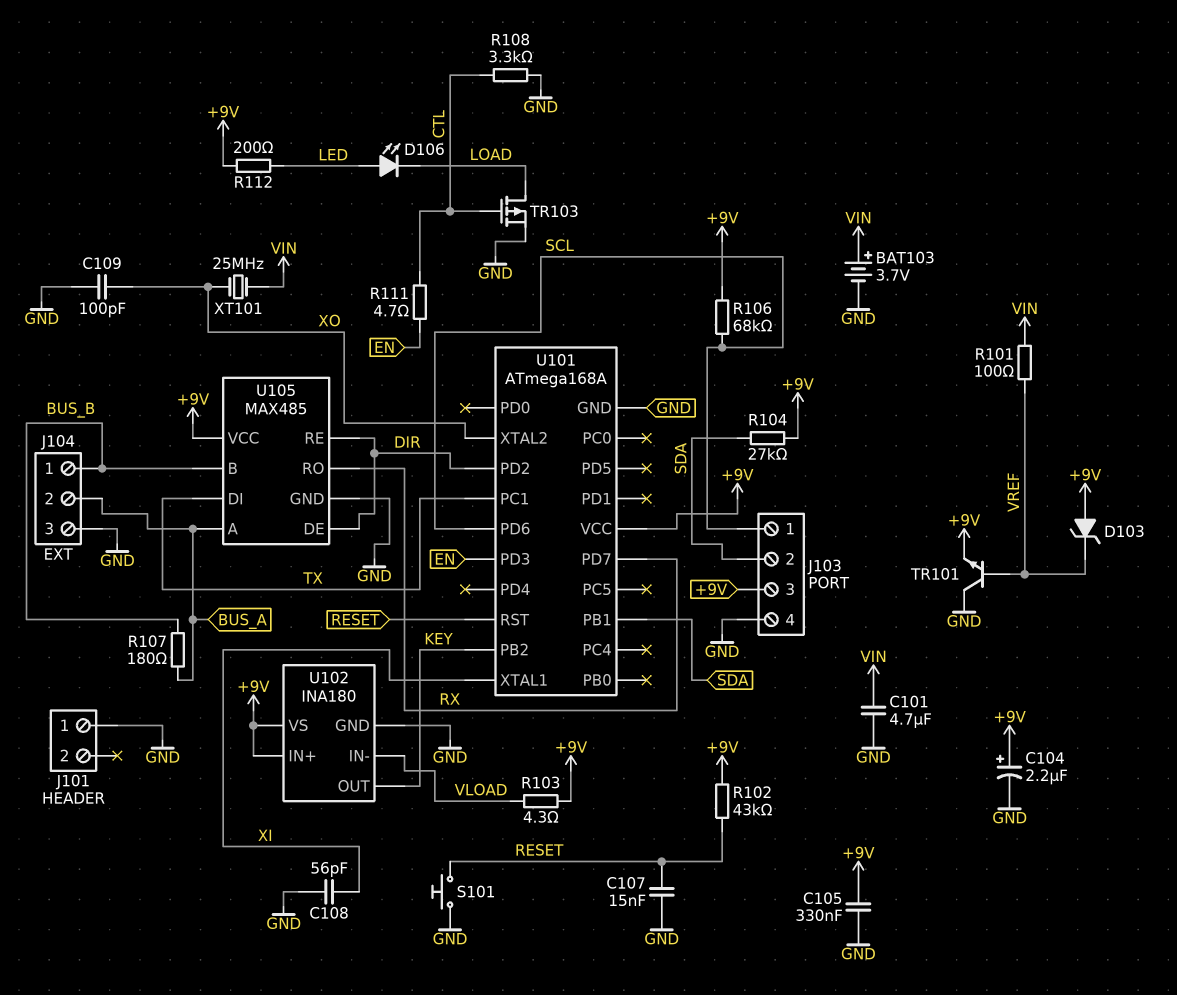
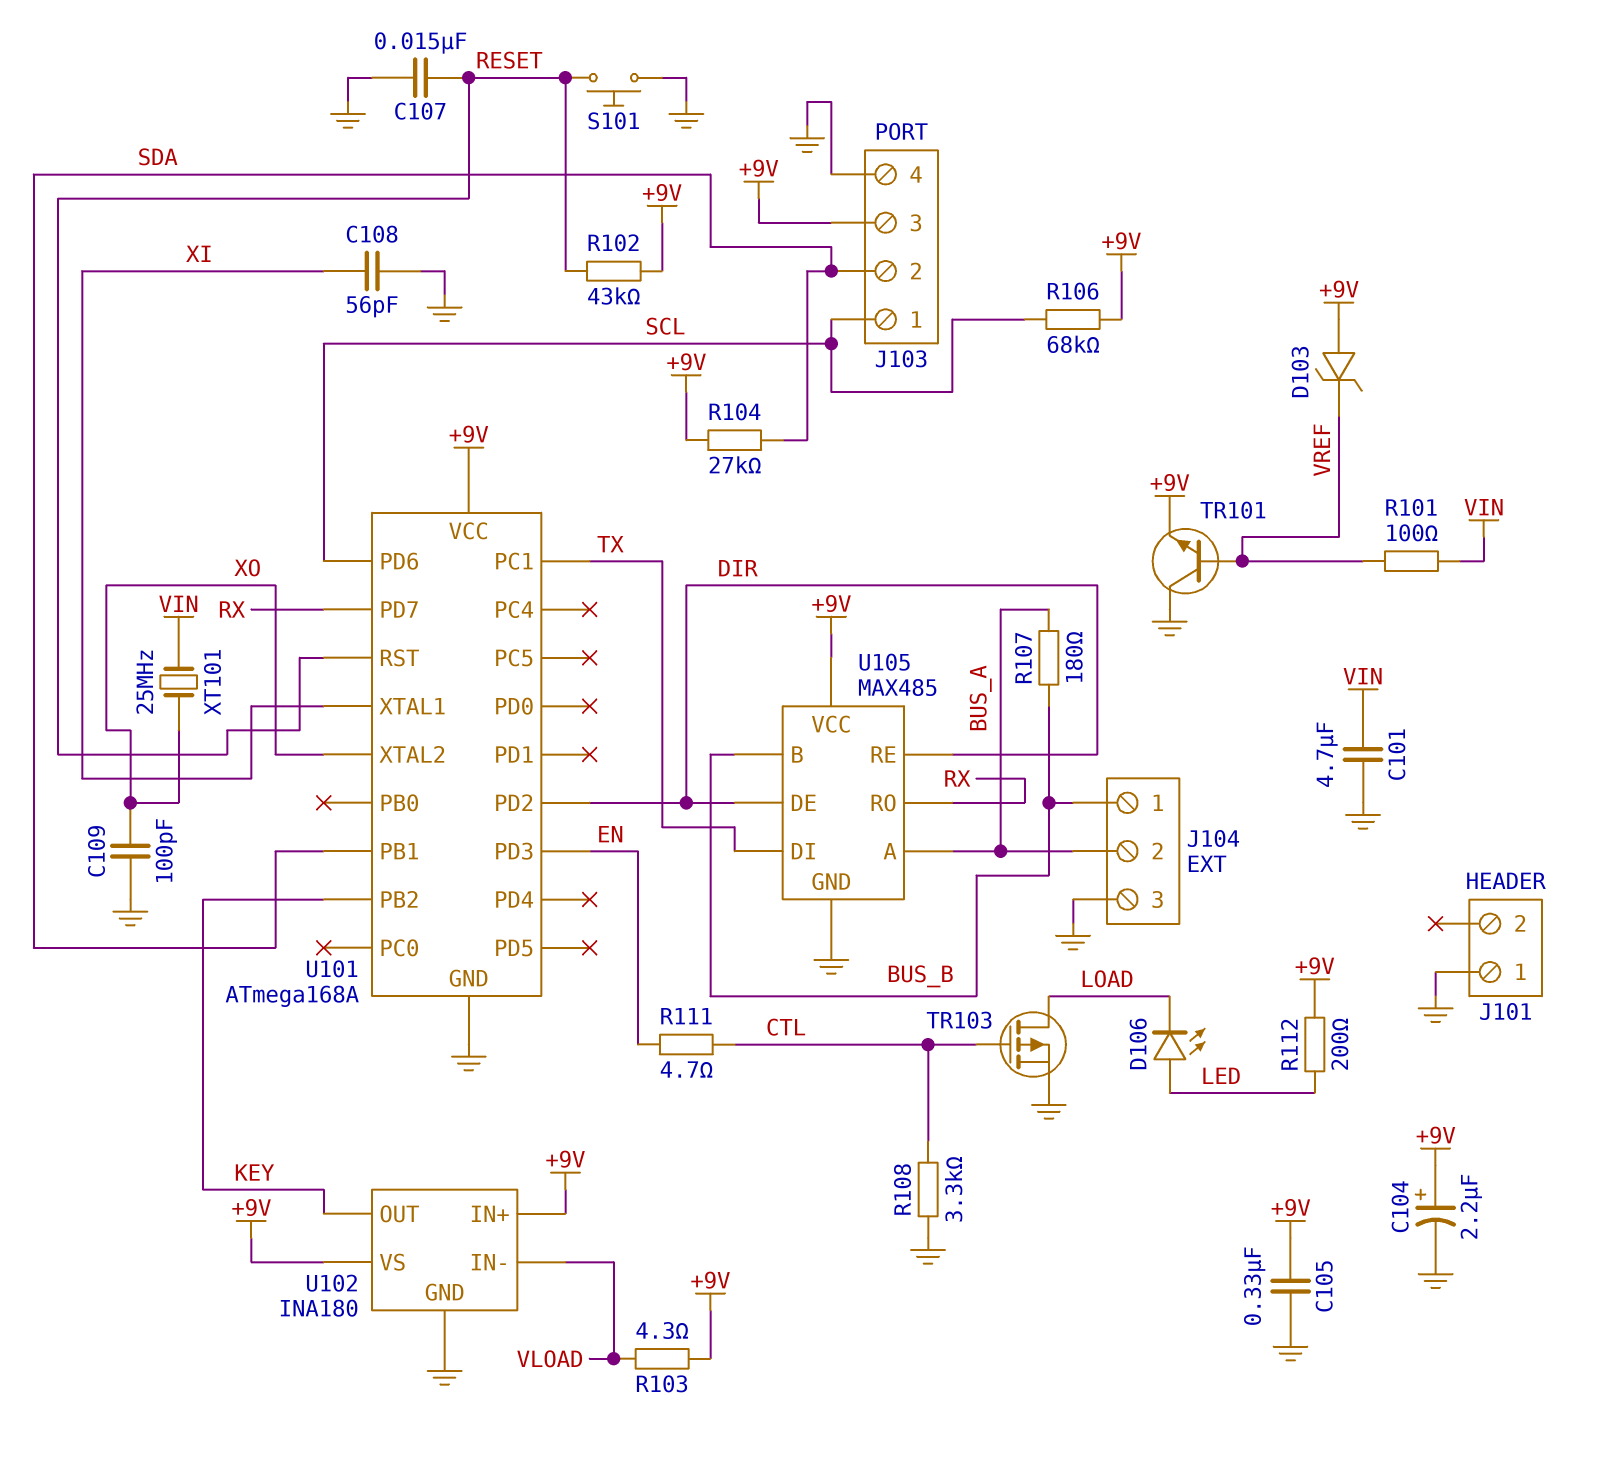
BAT103: 3.7V (plus VIN, minus GND) -> none

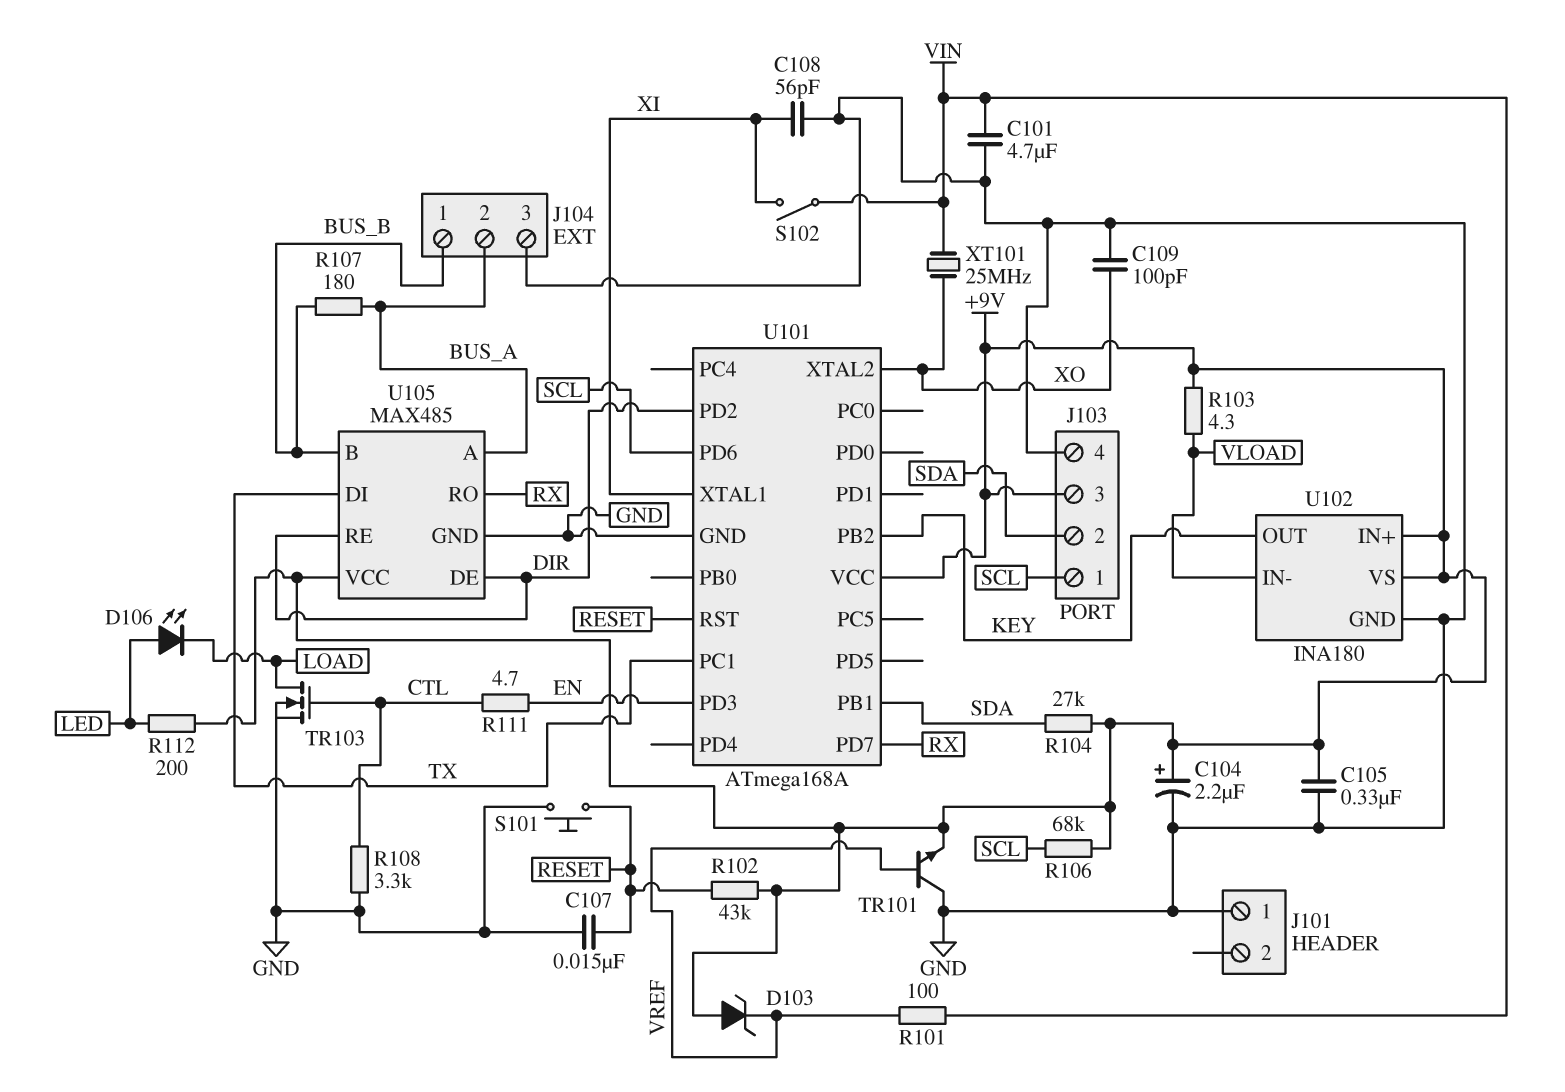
S102: none -> switch (VIN, XI)
TR103: PMOS (G CTL, D LOAD, S GND) -> NMOS (G CTL, D LOAD, S GND)

